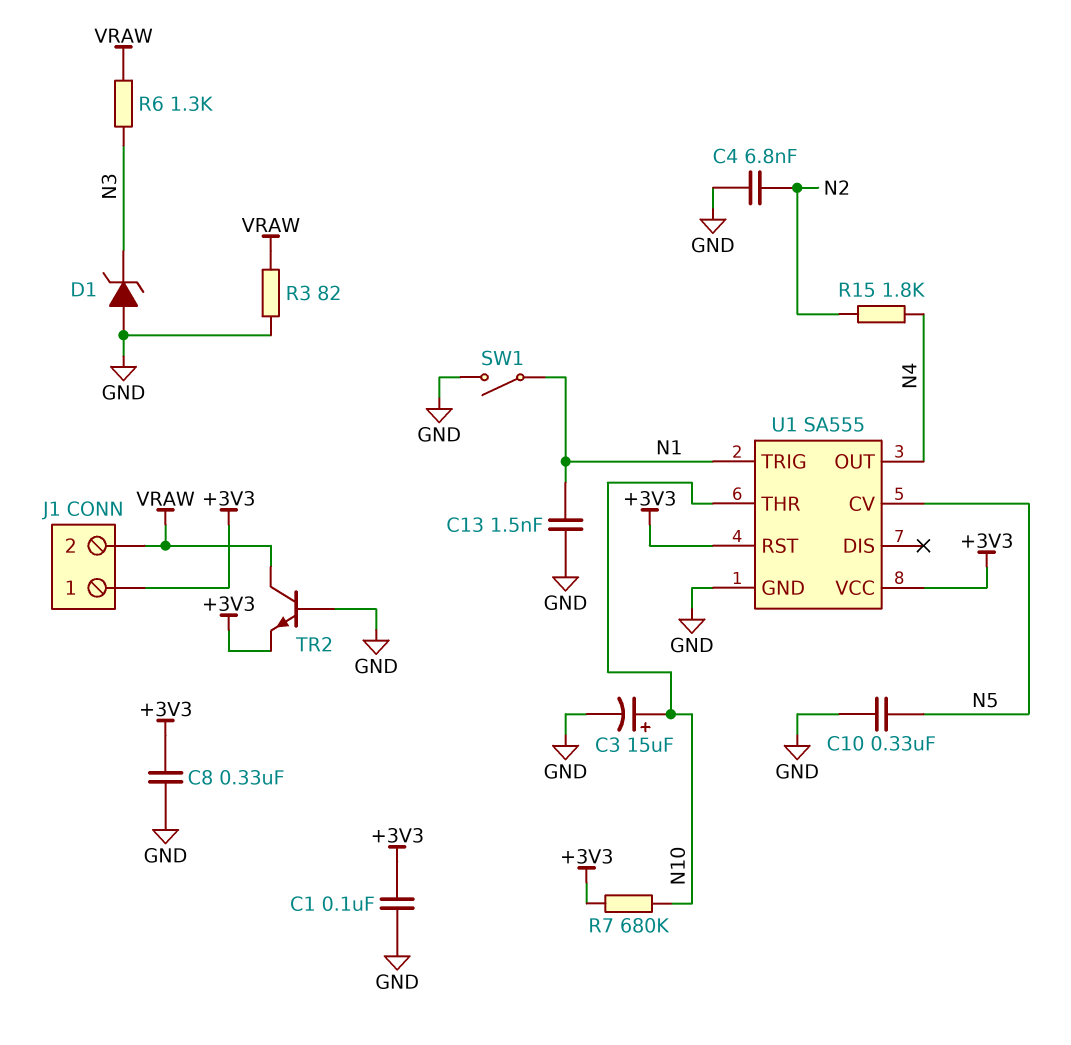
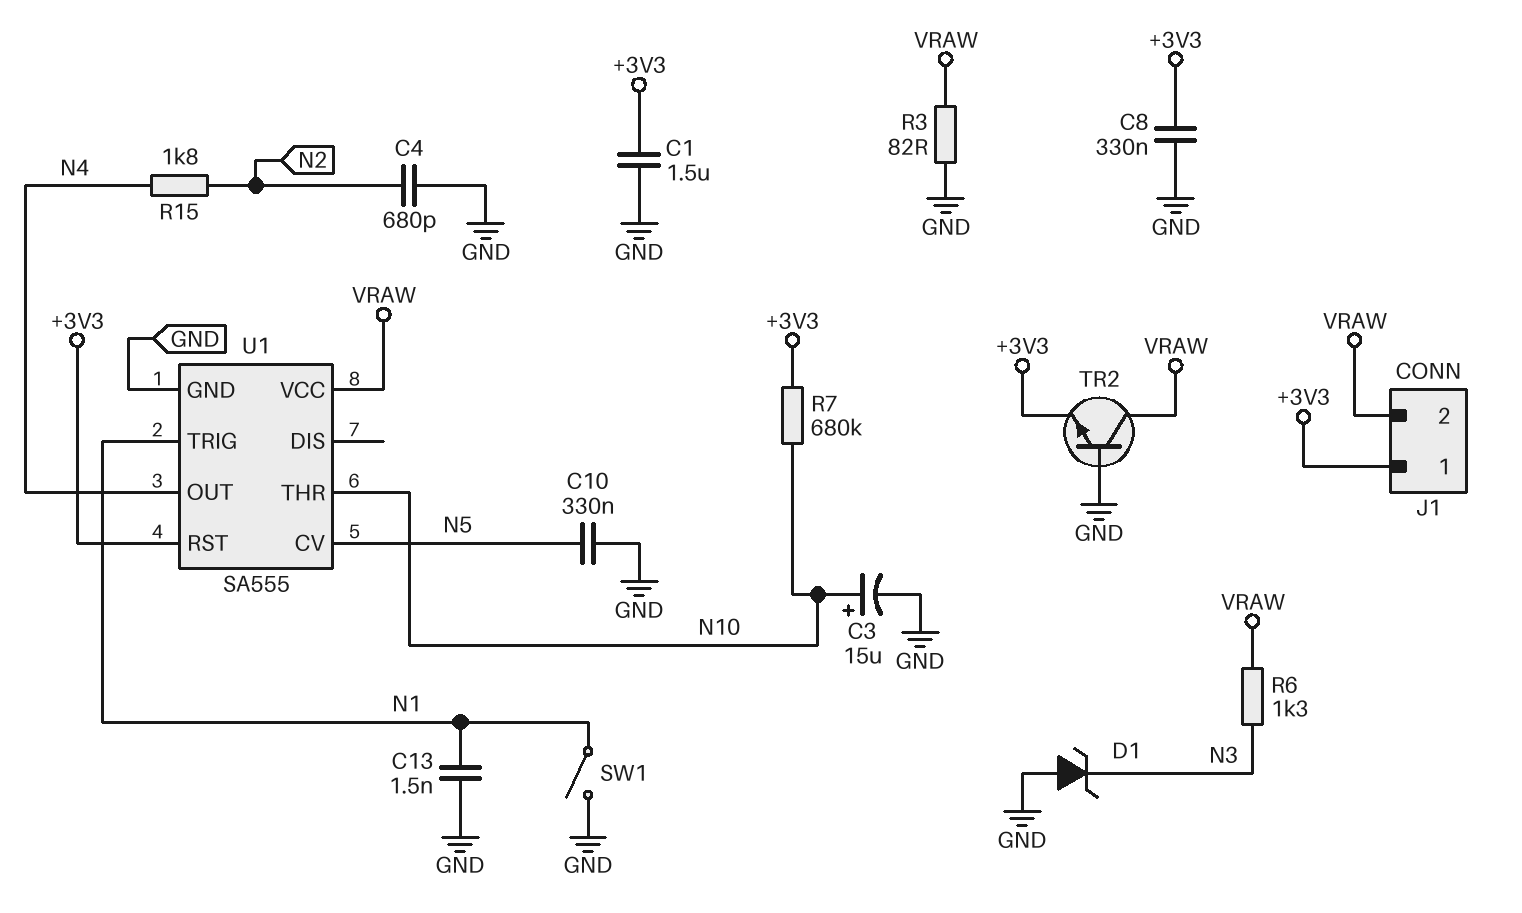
C1: 100nF (+3V3, GND) -> 1.5uF (+3V3, GND)
C4: 6.8nF (GND, N2) -> 680pF (GND, N2)
U1 pin VCC: +3V3 -> VRAW

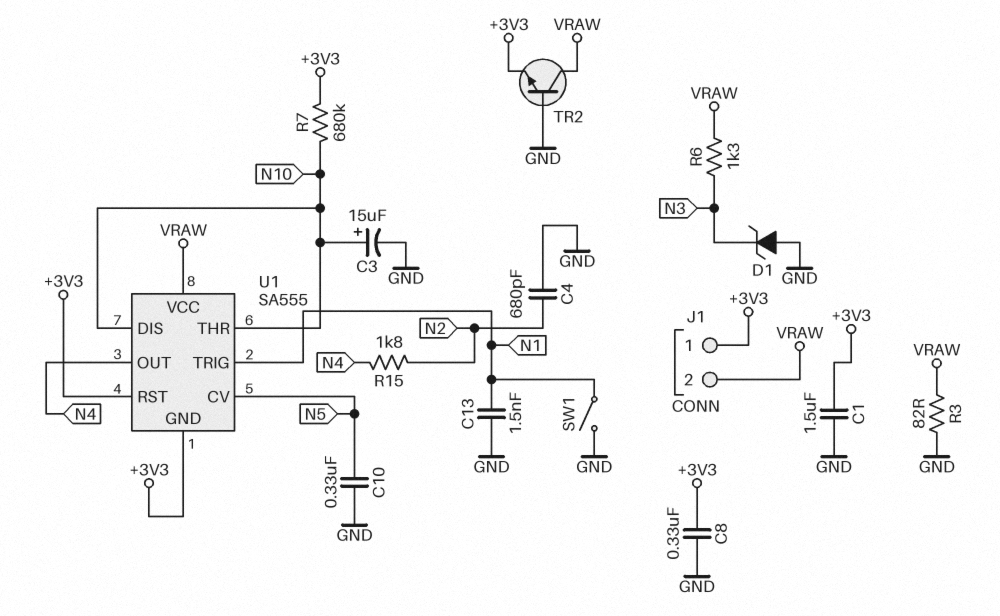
U1 pin DIS: none -> N10
U1 pin GND: GND -> +3V3

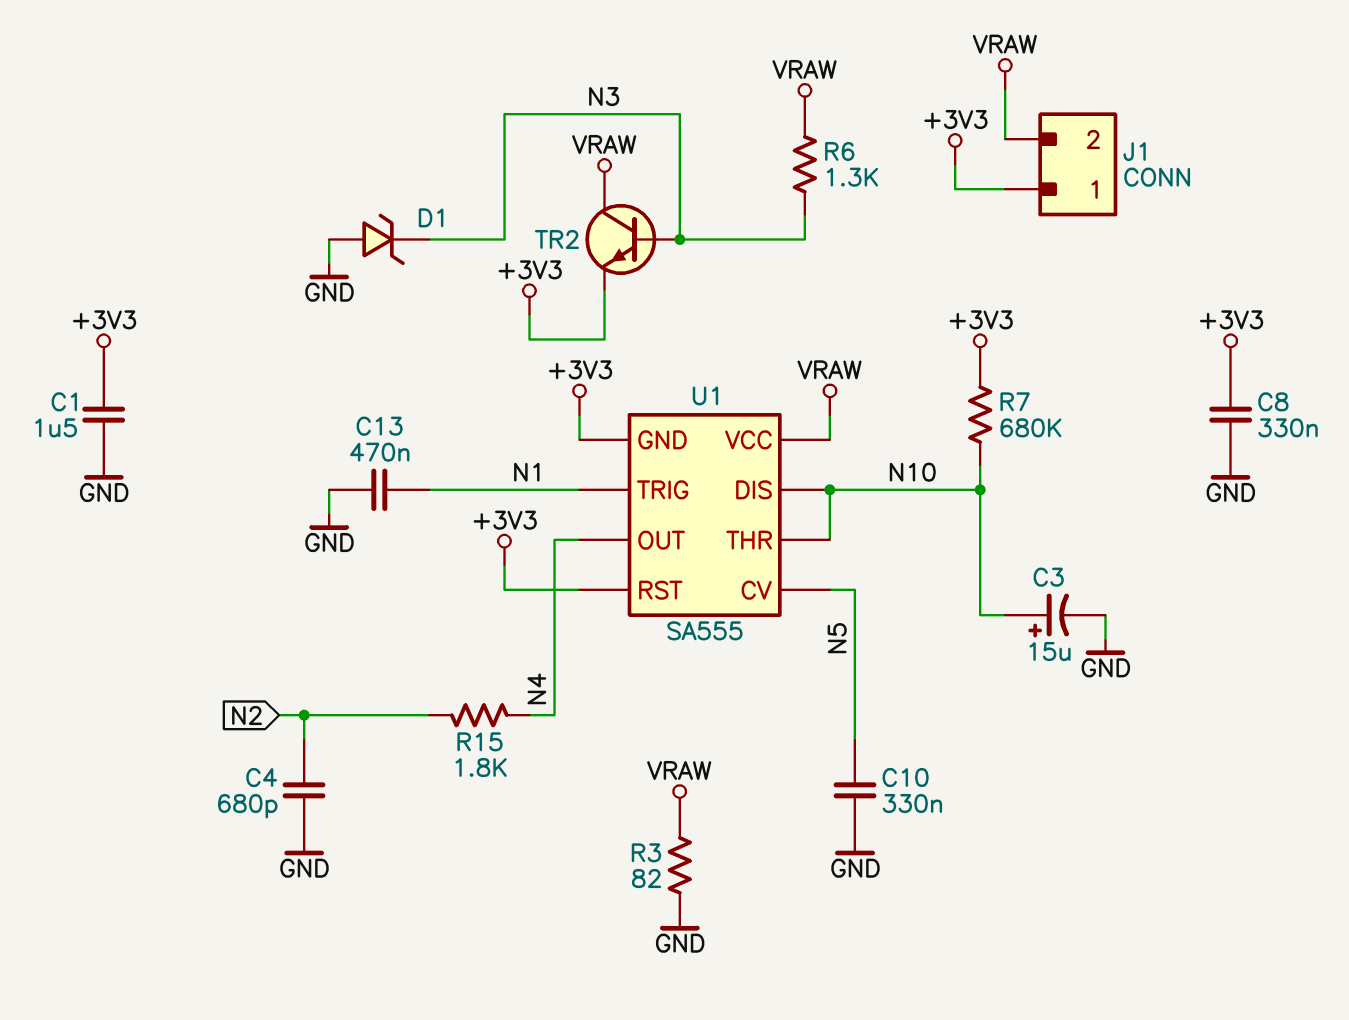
C13: 1.5nF (GND, N1) -> 470nF (GND, N1)
SW1: switch (GND, N1) -> none
TR2: NPN (B GND, C VRAW, E +3V3) -> NPN (B N3, C VRAW, E +3V3)

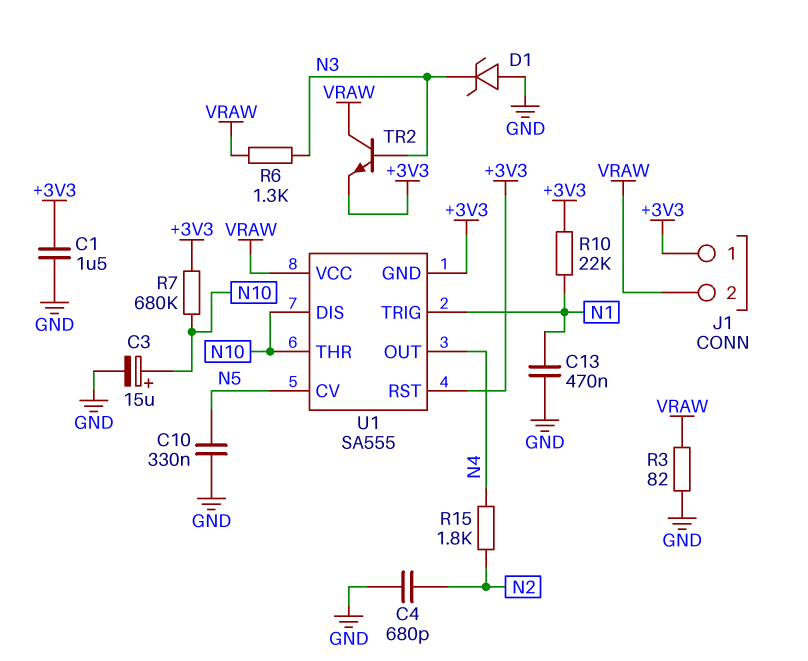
C8: 330nF (+3V3, GND) -> none
R10: none -> 22k (+3V3, N1)

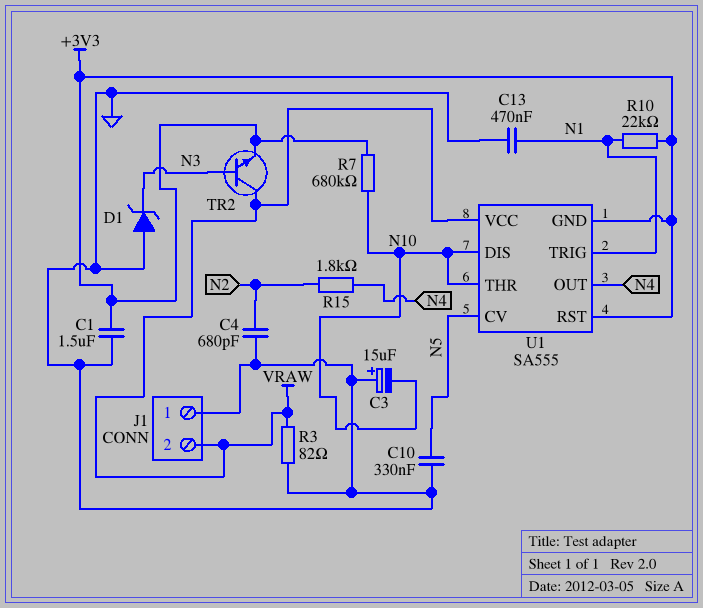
C3: 15uF (plus N10, minus GND) -> 15uF (plus GND, minus N10)
J1 pin 1: +3V3 -> GND
R6: 1.3k (N3, VRAW) -> none

